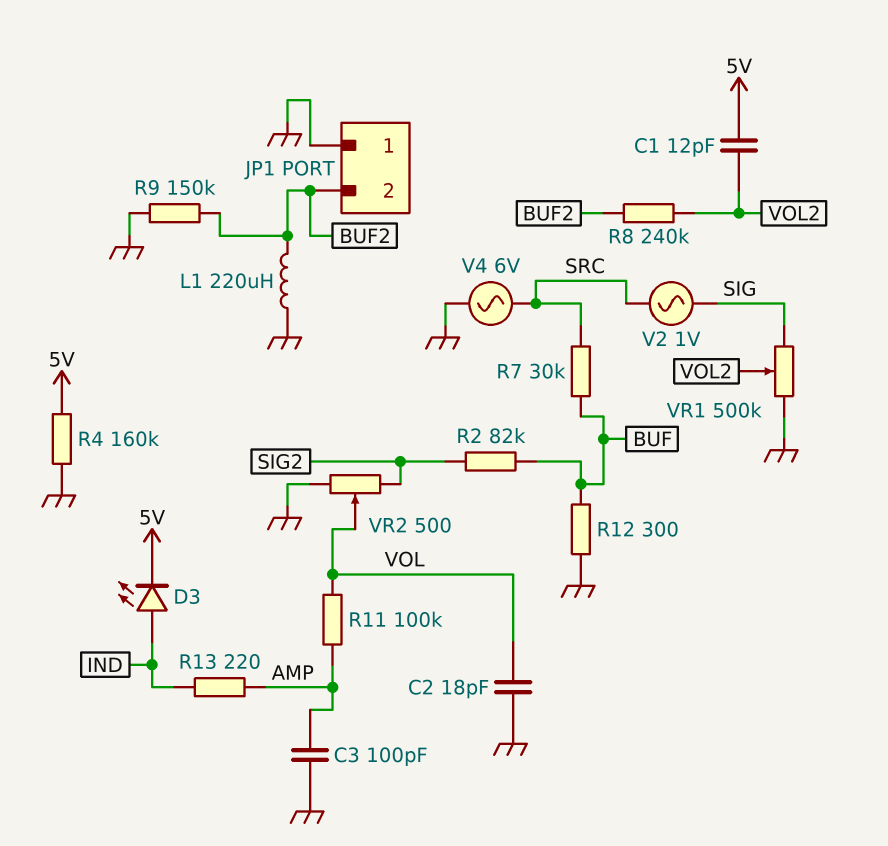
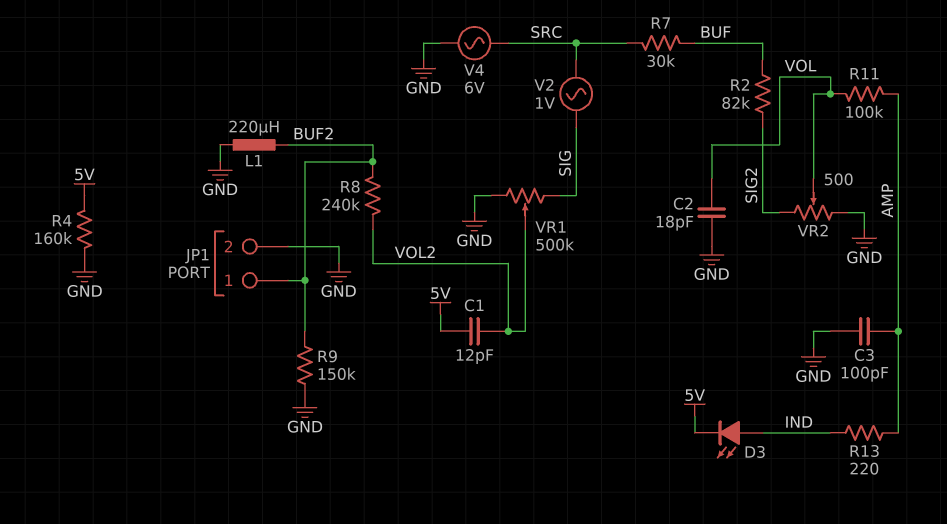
JP1 pin 1: GND -> BUF2
JP1 pin 2: BUF2 -> GND
R12: 300 (BUF, GND) -> none

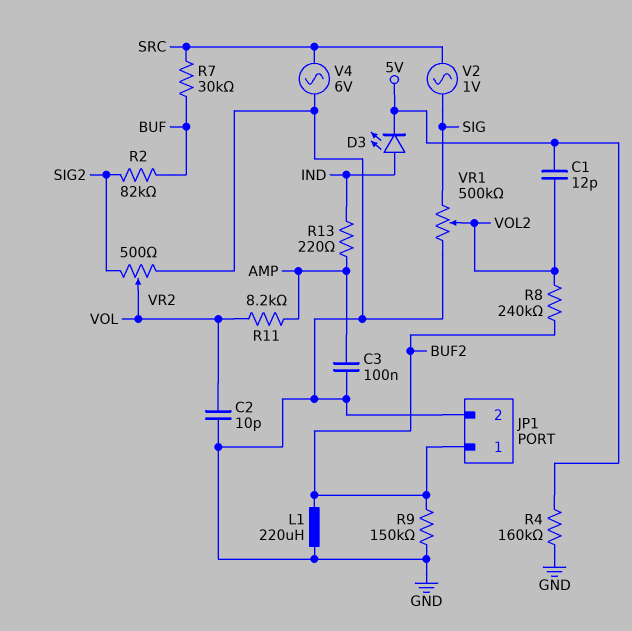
C2: 18pF (GND, VOL) -> 10pF (GND, VOL)
C3: 100pF (AMP, GND) -> 100nF (AMP, GND)
R11: 100k (AMP, VOL) -> 8.2k (AMP, VOL)

